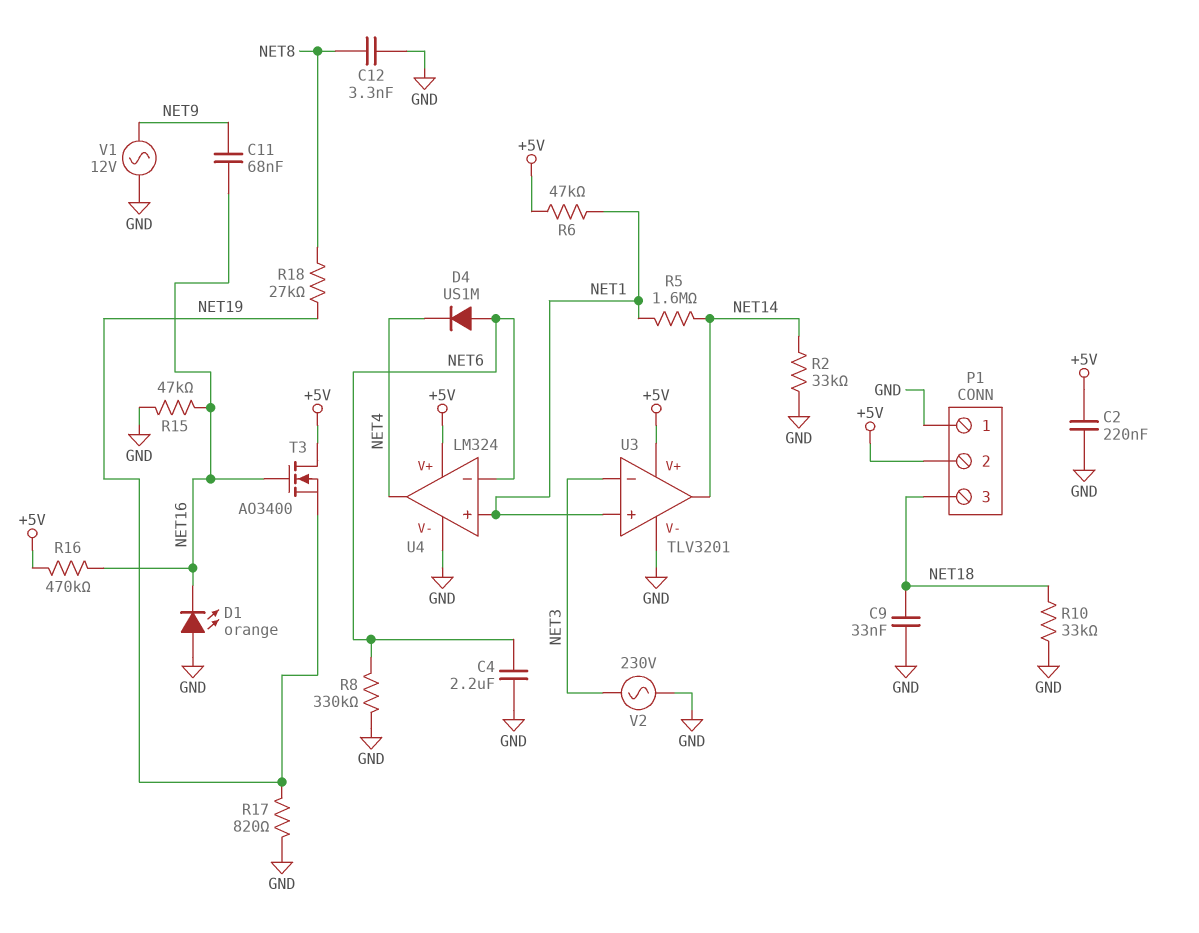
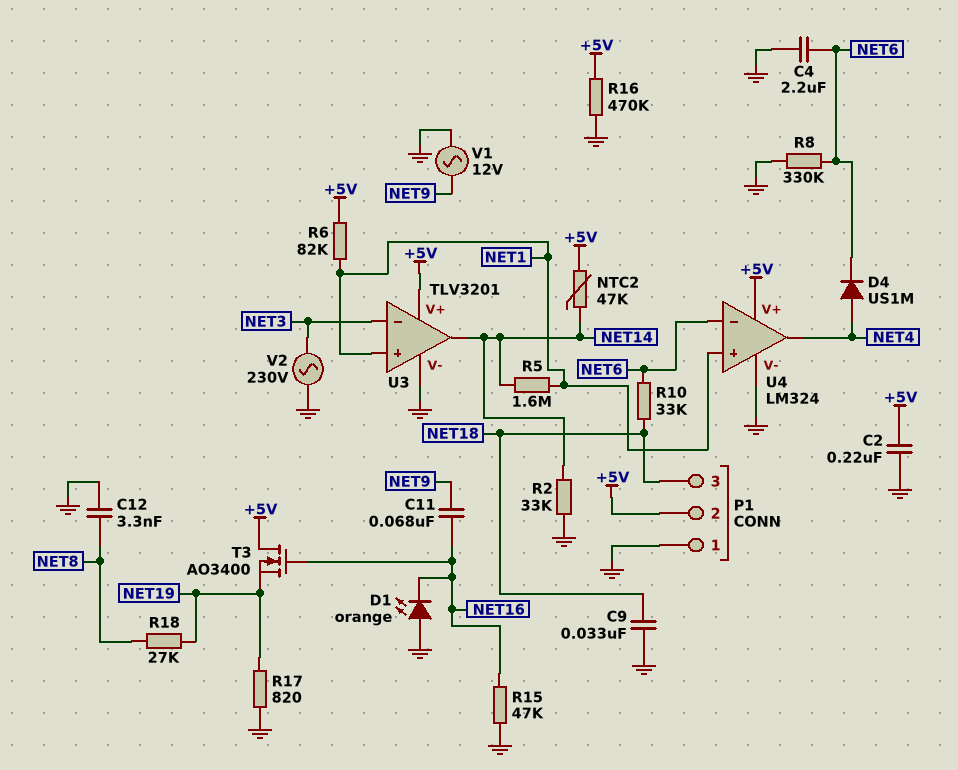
D4: diode US1M (A NET6, K NET4) -> diode US1M (A NET4, K NET6)
NTC2: none -> 47k (+5V, NET14)
R6: 47k (+5V, NET1) -> 82k (+5V, NET1)
R10: 33k (GND, NET18) -> 33k (NET6, NET18)
R16: 470k (+5V, NET16) -> 470k (+5V, GND)

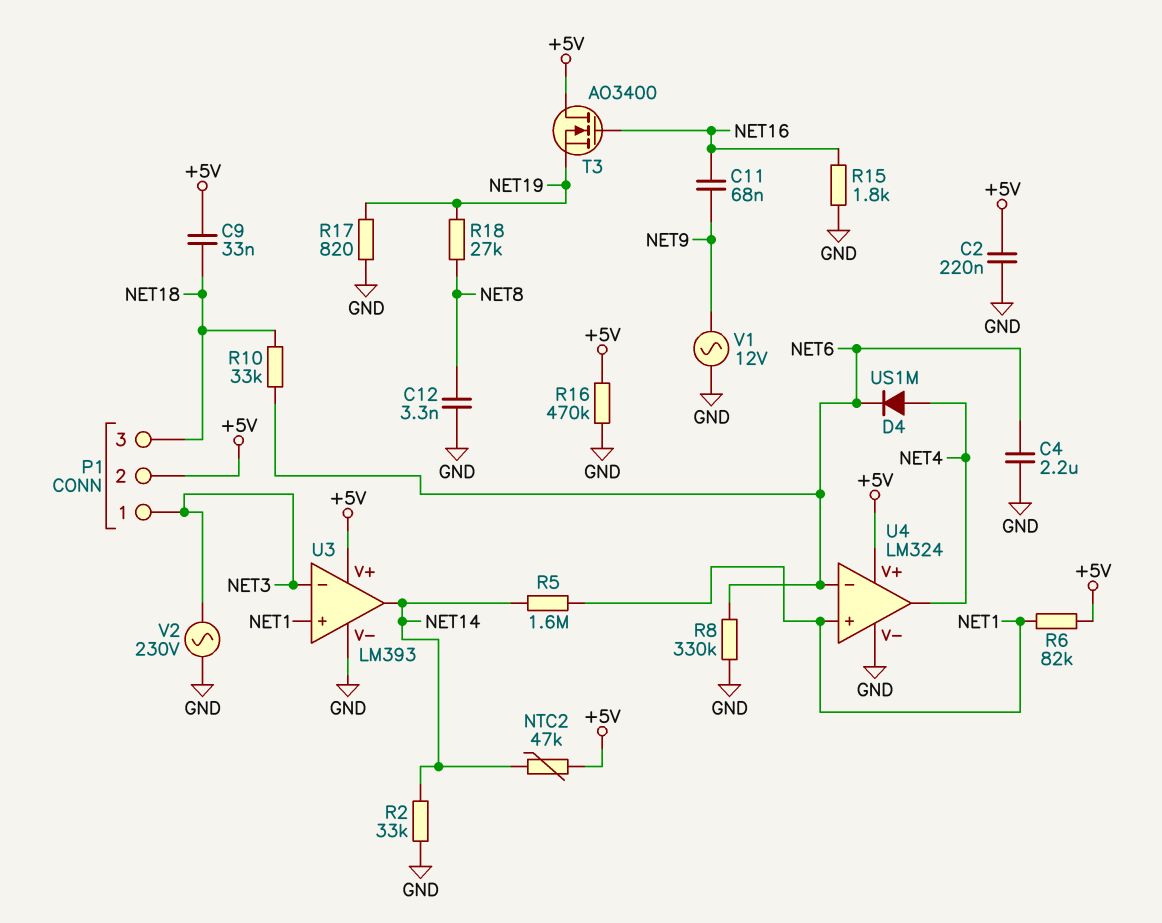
C9: 33nF (GND, NET18) -> 33nF (+5V, NET18)
D1: LED orange (A GND, K NET16) -> none
P1 pin 1: GND -> NET3
R15: 47k (GND, NET16) -> 1.8k (GND, NET16)
U3: TLV3201 -> LM393

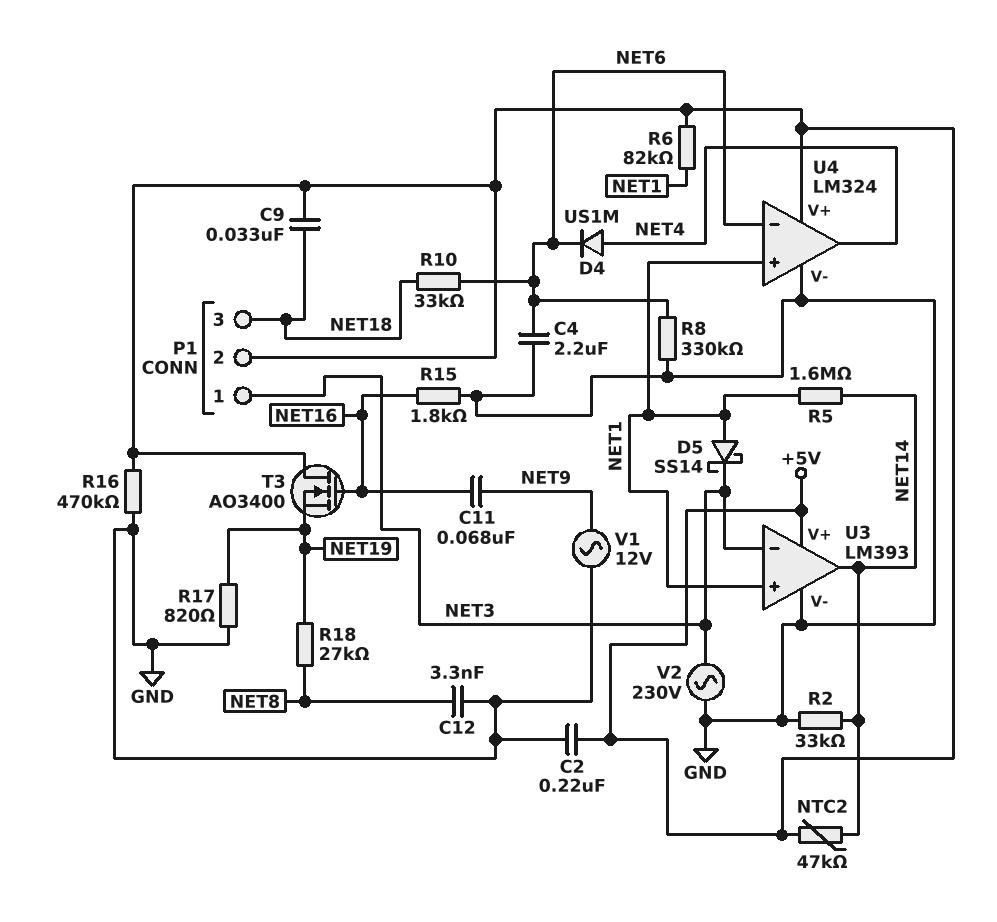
D5: none -> schottky SS14 (A NET1, K NET3)

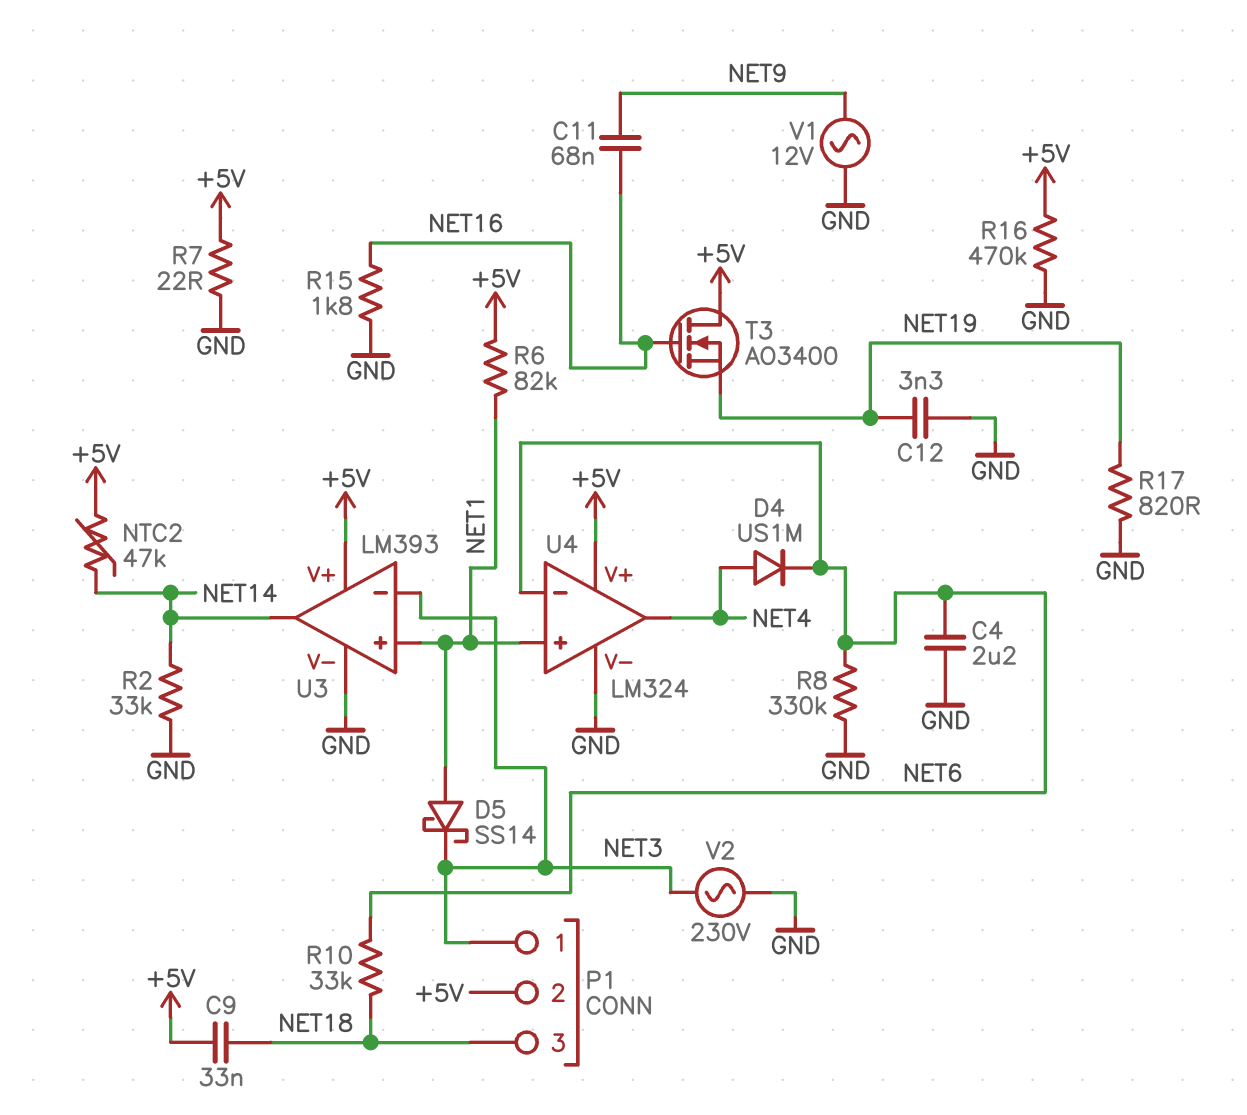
C2: 220nF (+5V, GND) -> none
C12: 3.3nF (GND, NET8) -> 3.3nF (GND, NET19)
R5: 1.6M (NET1, NET14) -> none
R7: none -> 22 (+5V, GND)
R18: 27k (NET8, NET19) -> none

